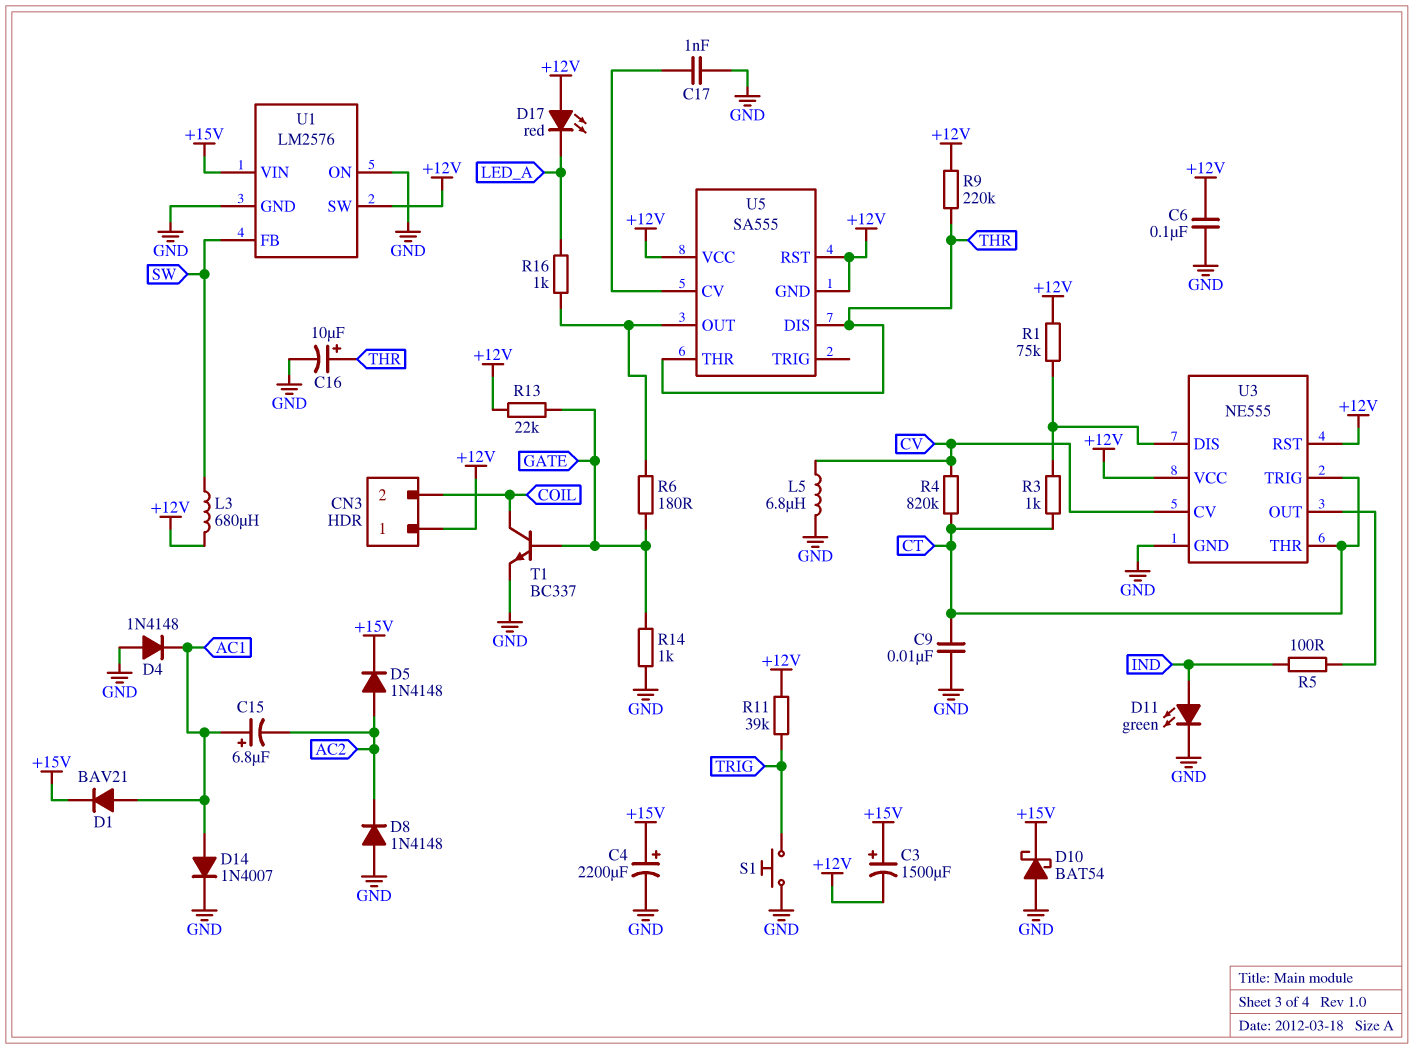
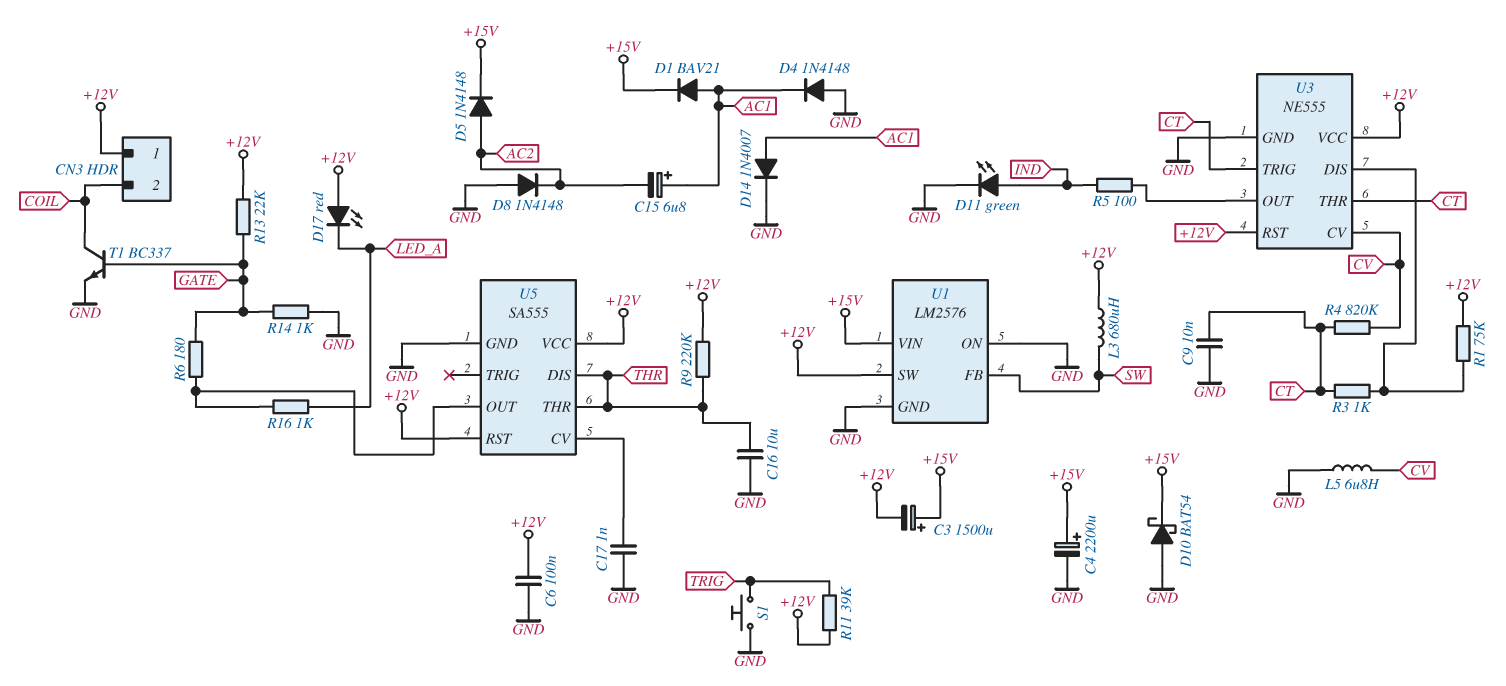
C16: 10uF (plus THR, minus GND) -> 10uF (GND, THR)
U5 pin GND: +12V -> GND

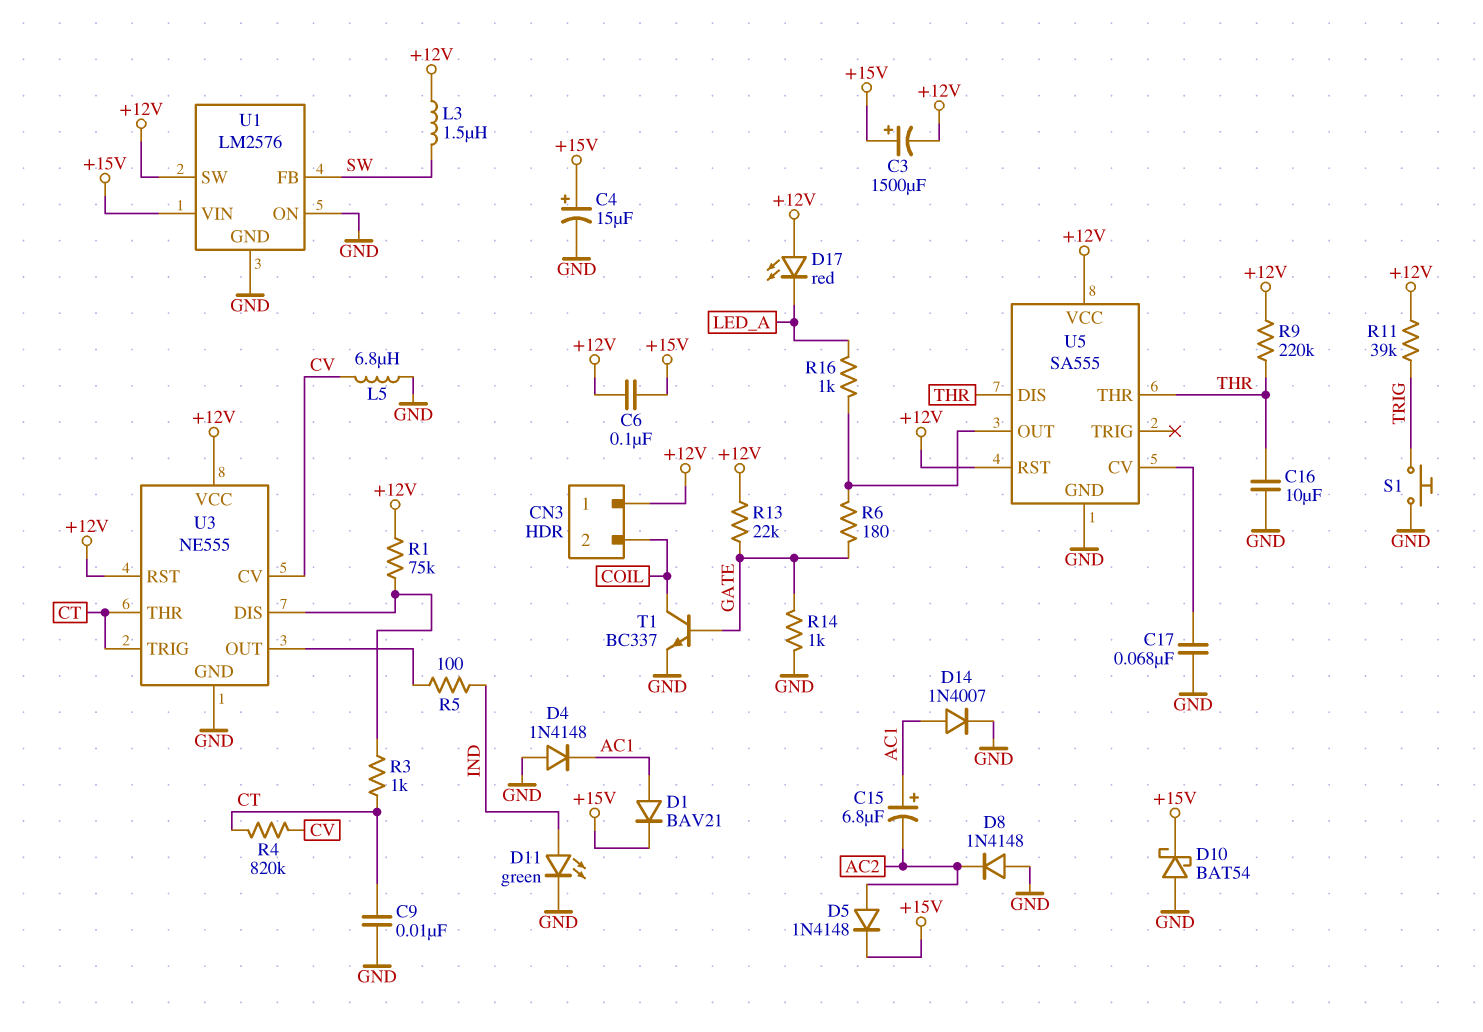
C4: 2200uF (plus +15V, minus GND) -> 15uF (plus +15V, minus GND)
C6: 100nF (+12V, GND) -> 100nF (+12V, +15V)
C17: 1nF (GND, U5/CV) -> 68nF (GND, U5/CV)
L3: 680uH (+12V, SW) -> 1.5uH (+12V, SW)

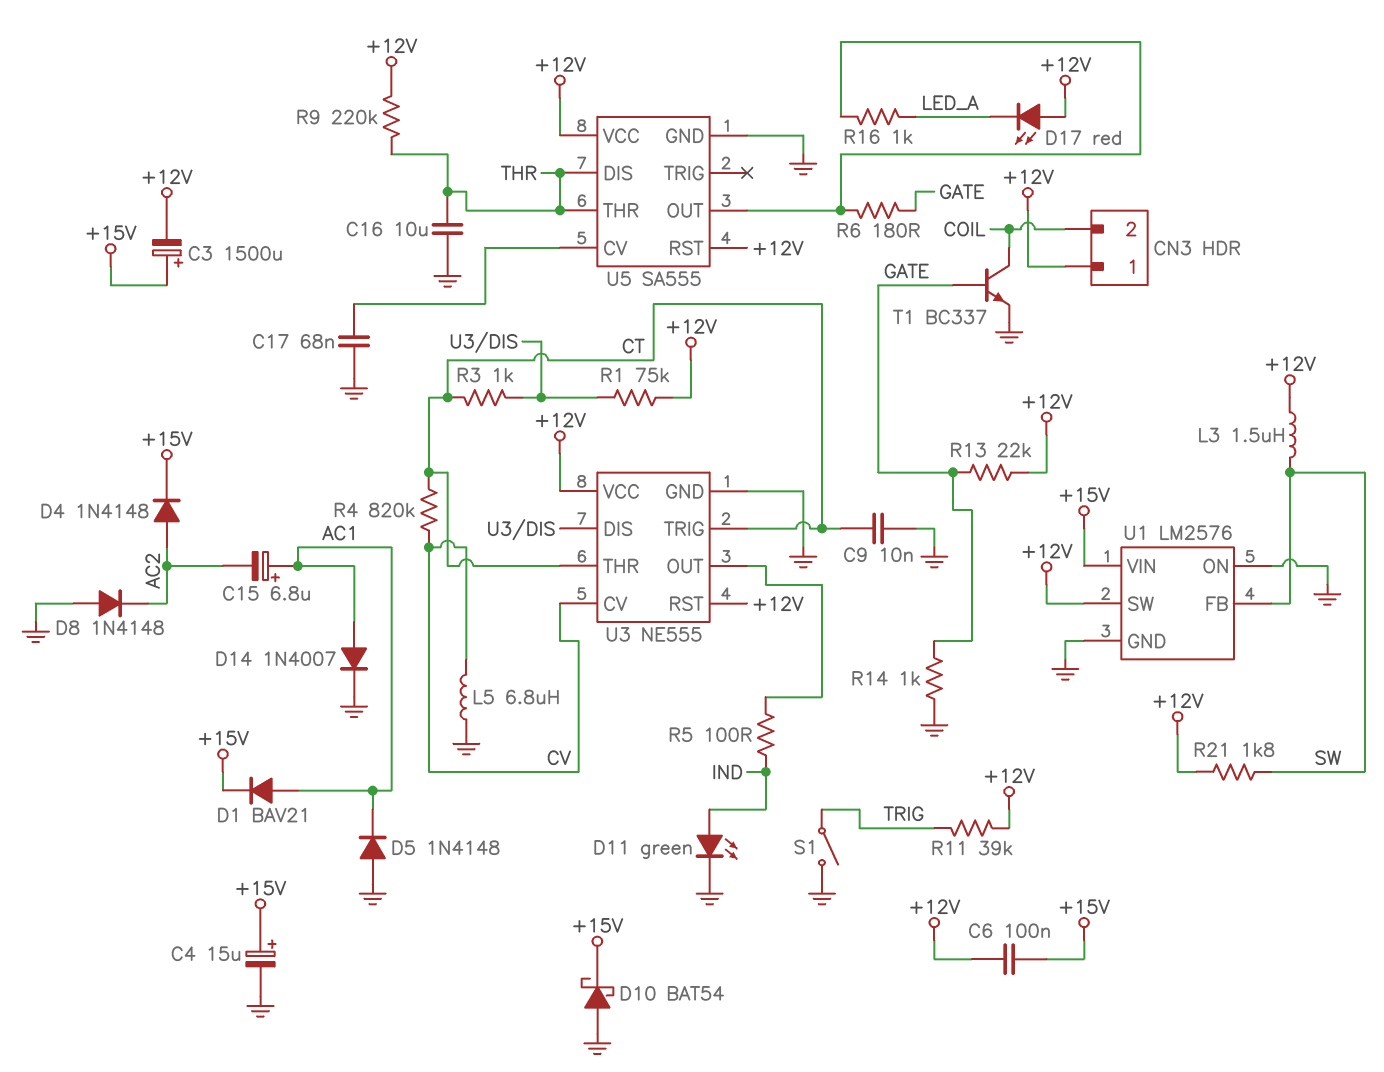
D4: diode 1N4148 (A GND, K AC1) -> diode 1N4148 (A AC2, K +15V)
D5: diode 1N4148 (A AC2, K +15V) -> diode 1N4148 (A GND, K AC1)
R21: none -> 1.8k (+12V, SW)
S1: button (GND, TRIG) -> switch (GND, TRIG)

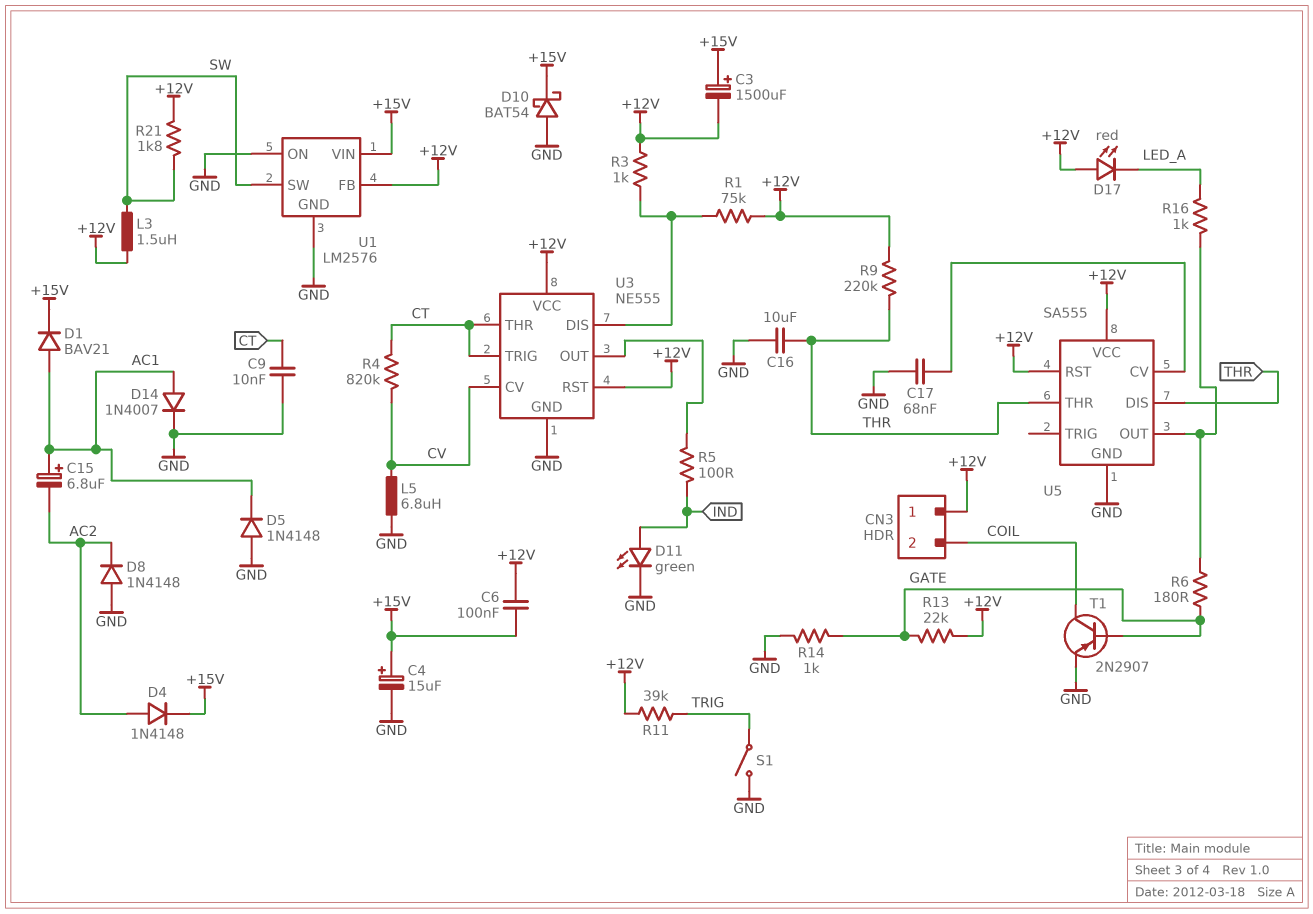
R3: 1k (CT, U3/DIS) -> 1k (+12V, U3/DIS)
T1: NPN BC337 (B GATE, C COIL, E GND) -> PNP 2N2907 (B GATE, C COIL, E GND)
U1 pin FB: SW -> +12V
U1 pin SW: +12V -> SW

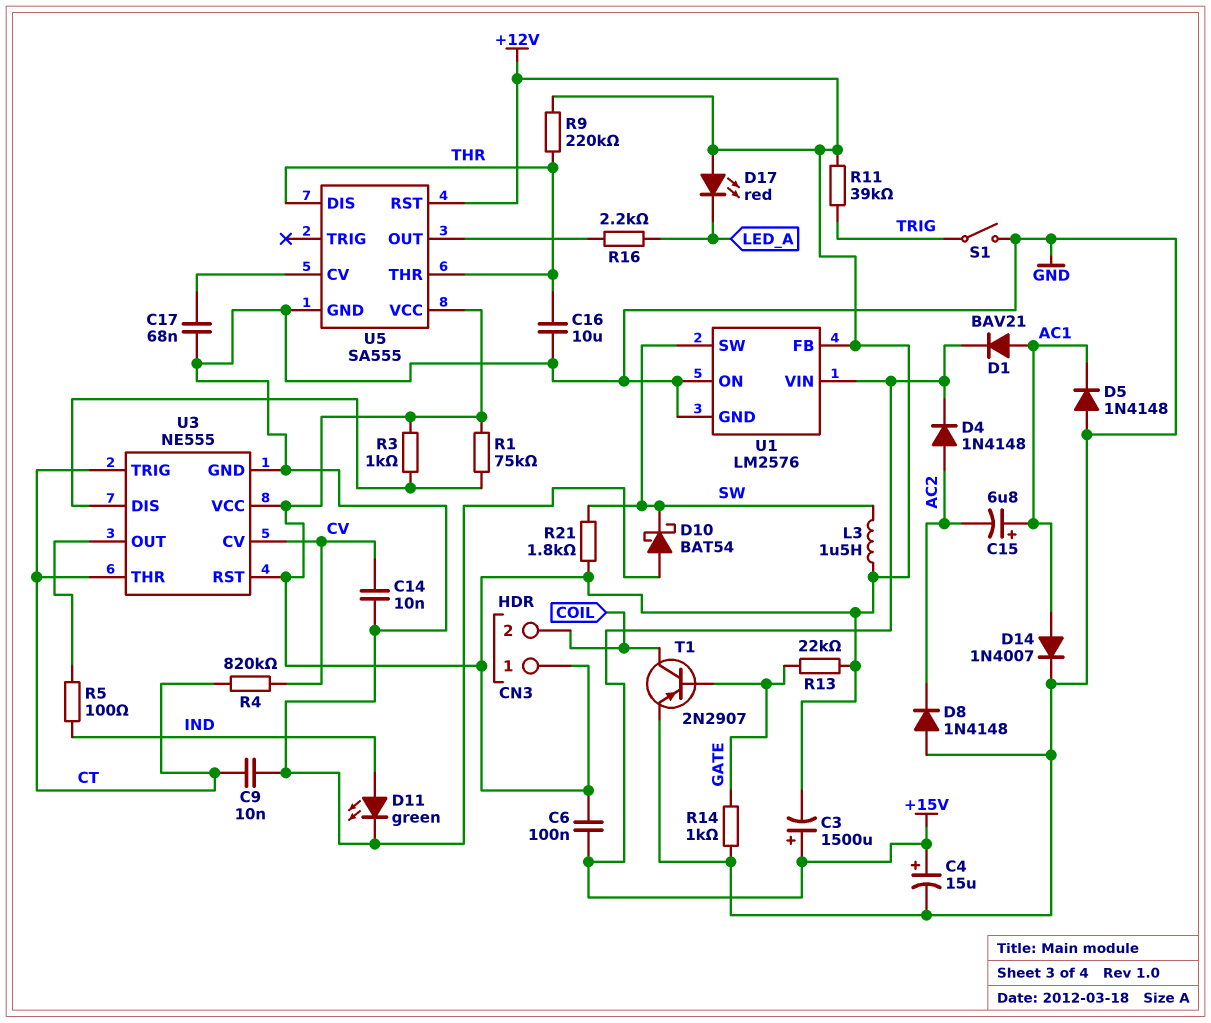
C14: none -> 10nF (CV, GND)
D10: schottky BAT54 (A GND, K +15V) -> schottky BAT54 (A GND, K SW)
L5: 6.8uH (CV, GND) -> none
R6: 180 (GATE, U5/OUT) -> none
R16: 1k (LED_A, U5/OUT) -> 2.2k (LED_A, U5/OUT)

